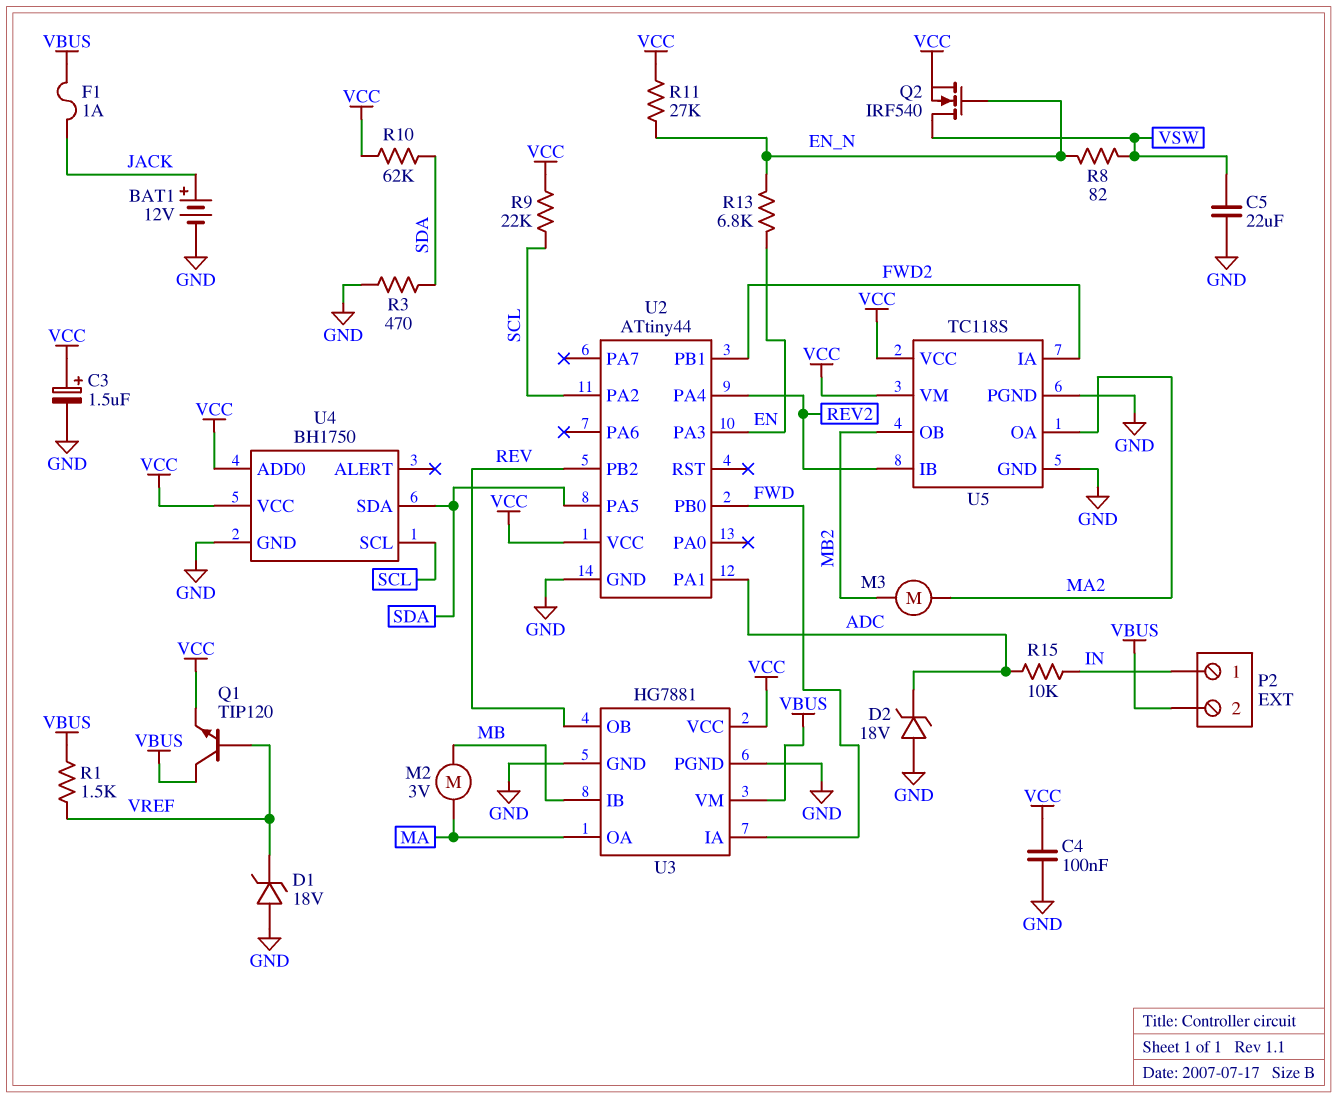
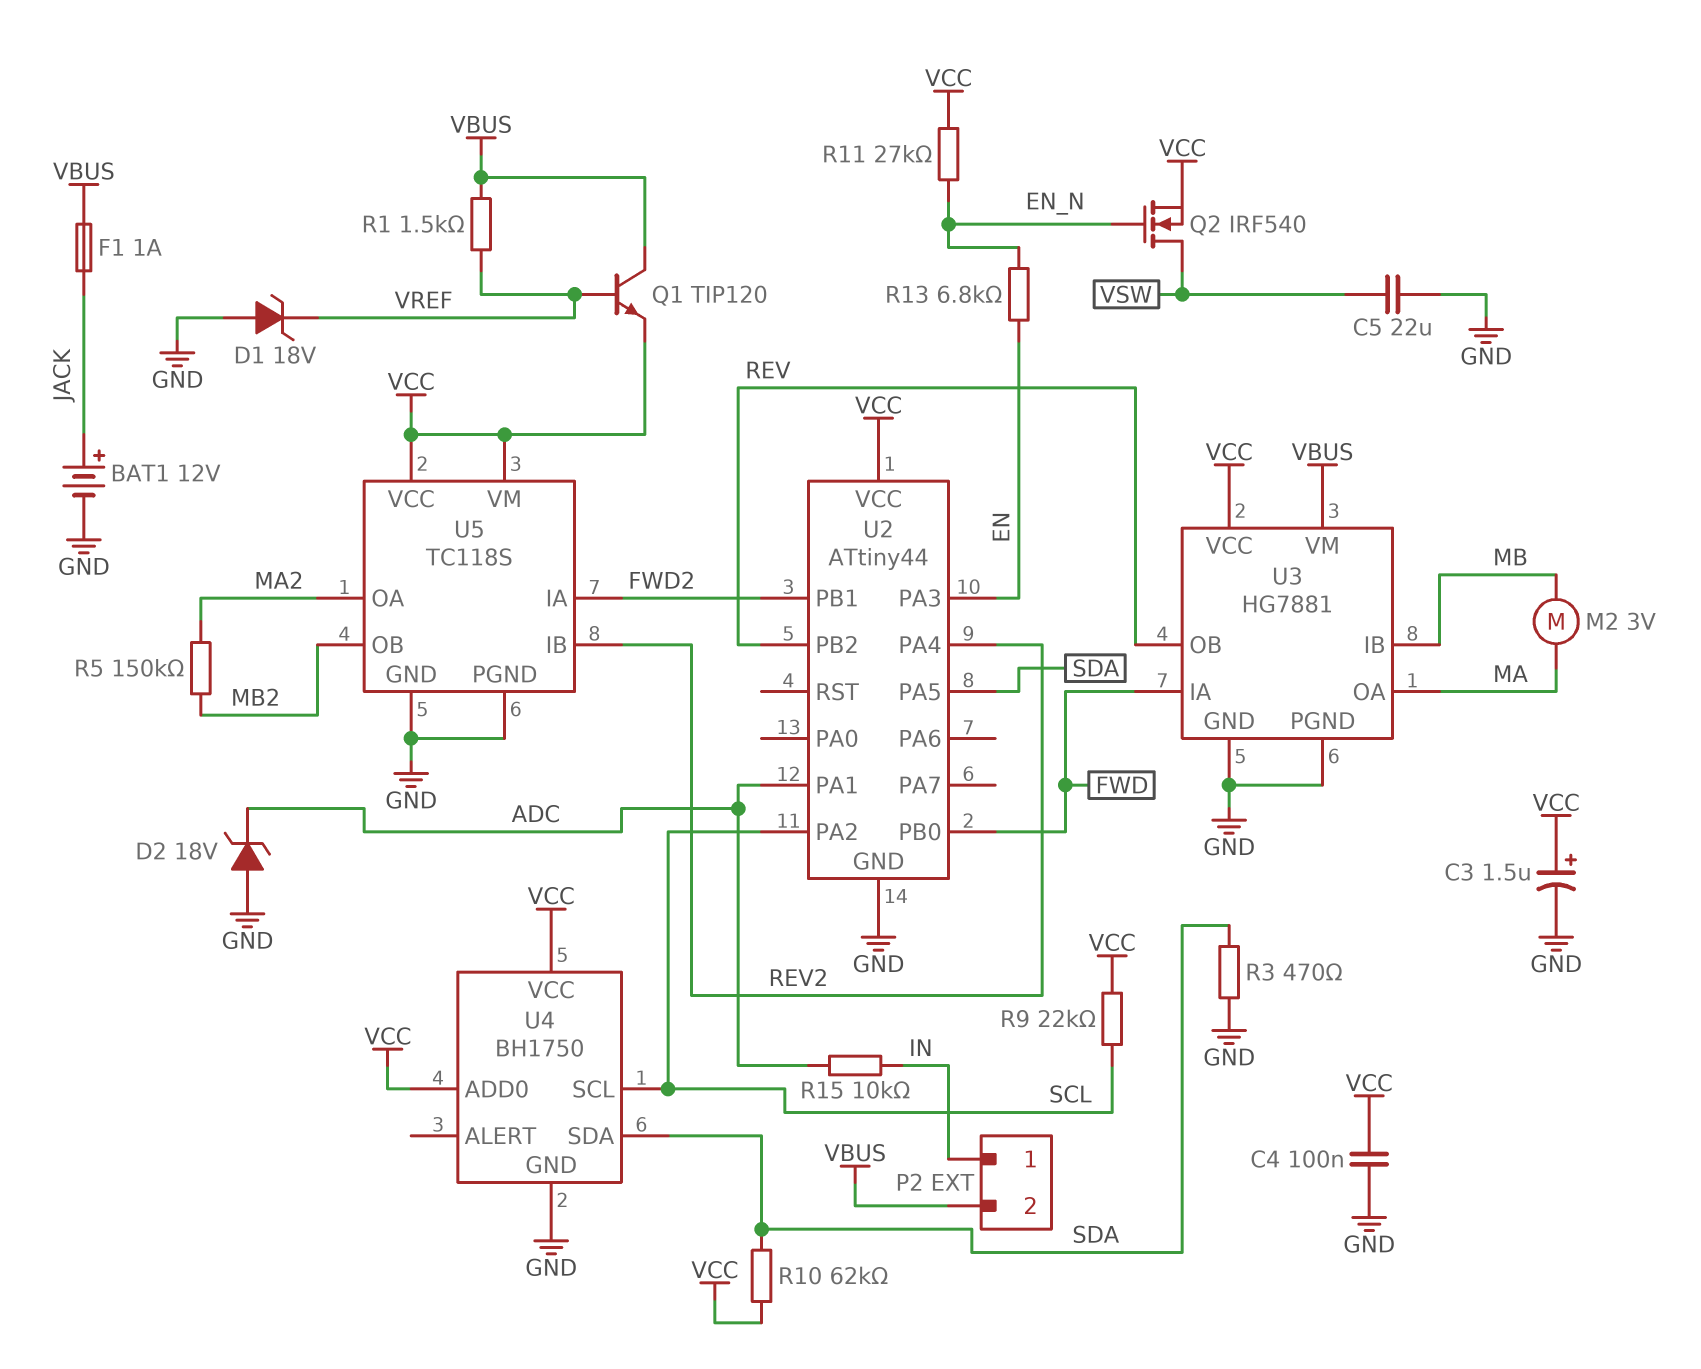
M3: motor (MA2, MB2) -> none
R5: none -> 150k (MA2, MB2)
R8: 82 (EN_N, VSW) -> none

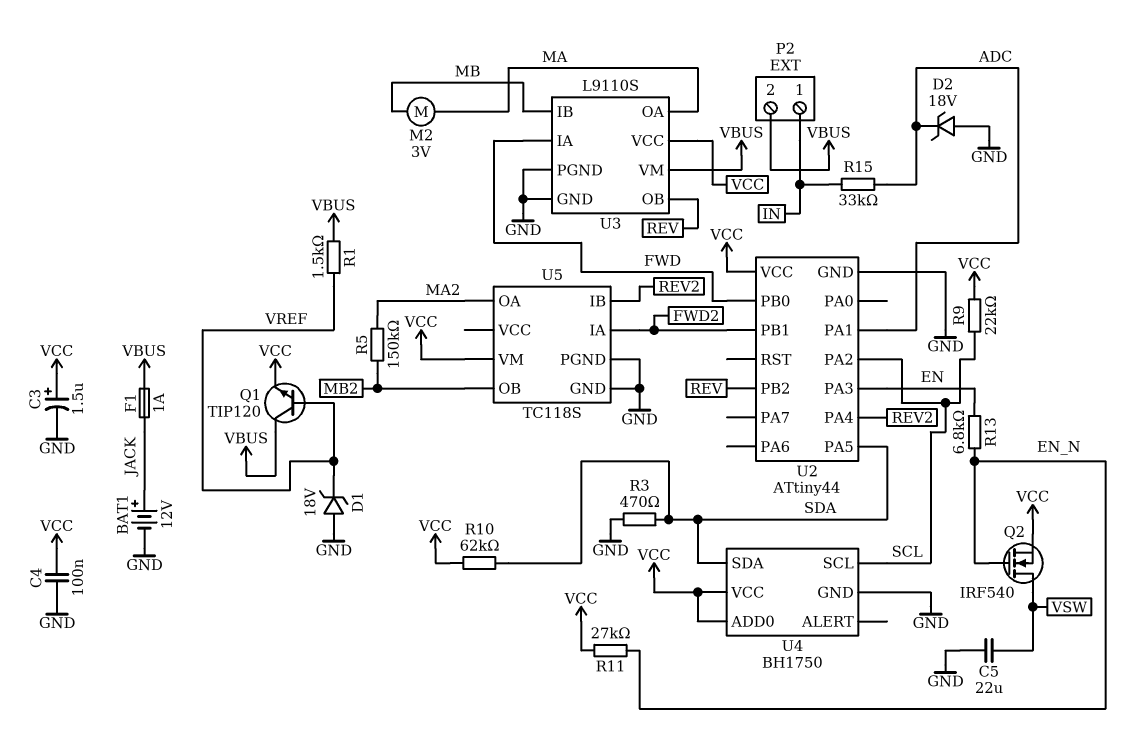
R15: 10k (ADC, IN) -> 33k (ADC, IN)
U3: HG7881 -> L9110S
U5 pin VCC: VCC -> none

